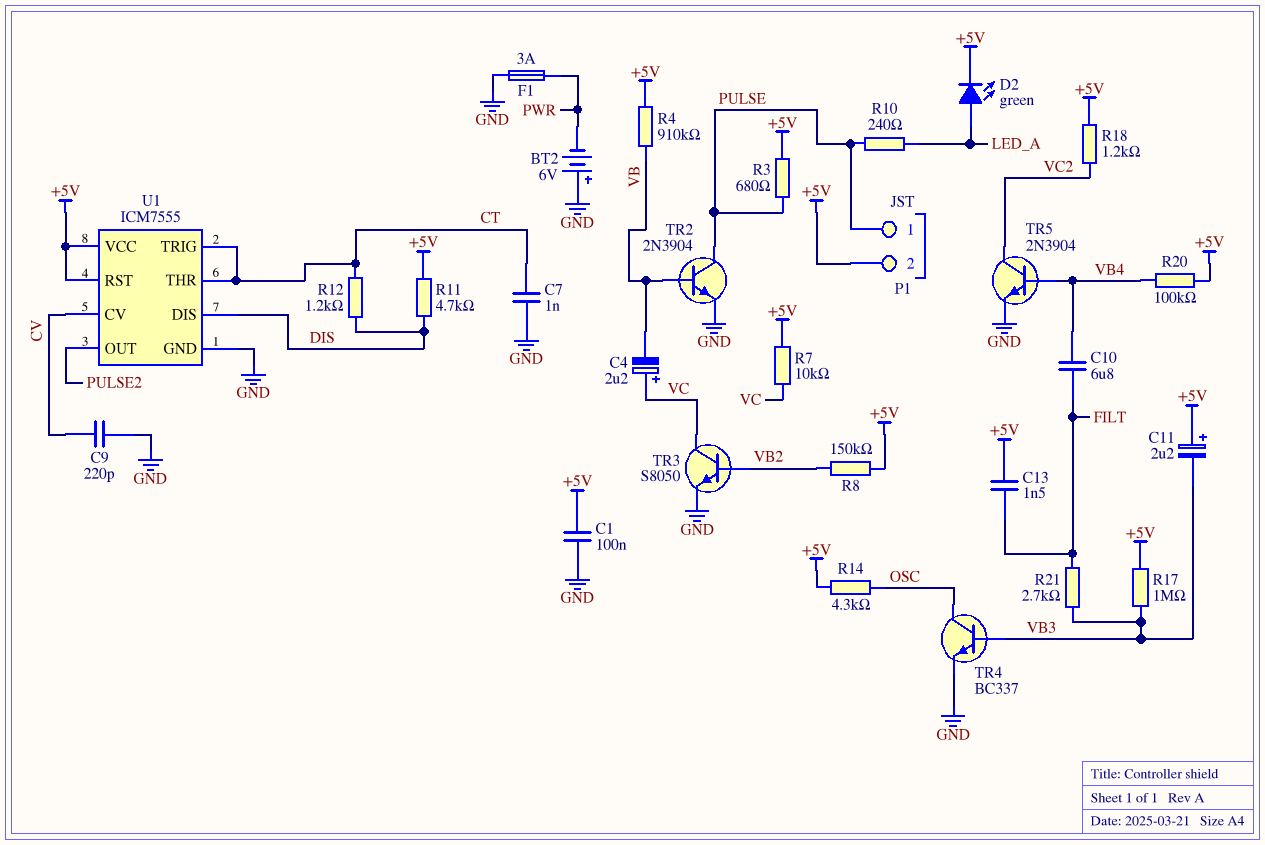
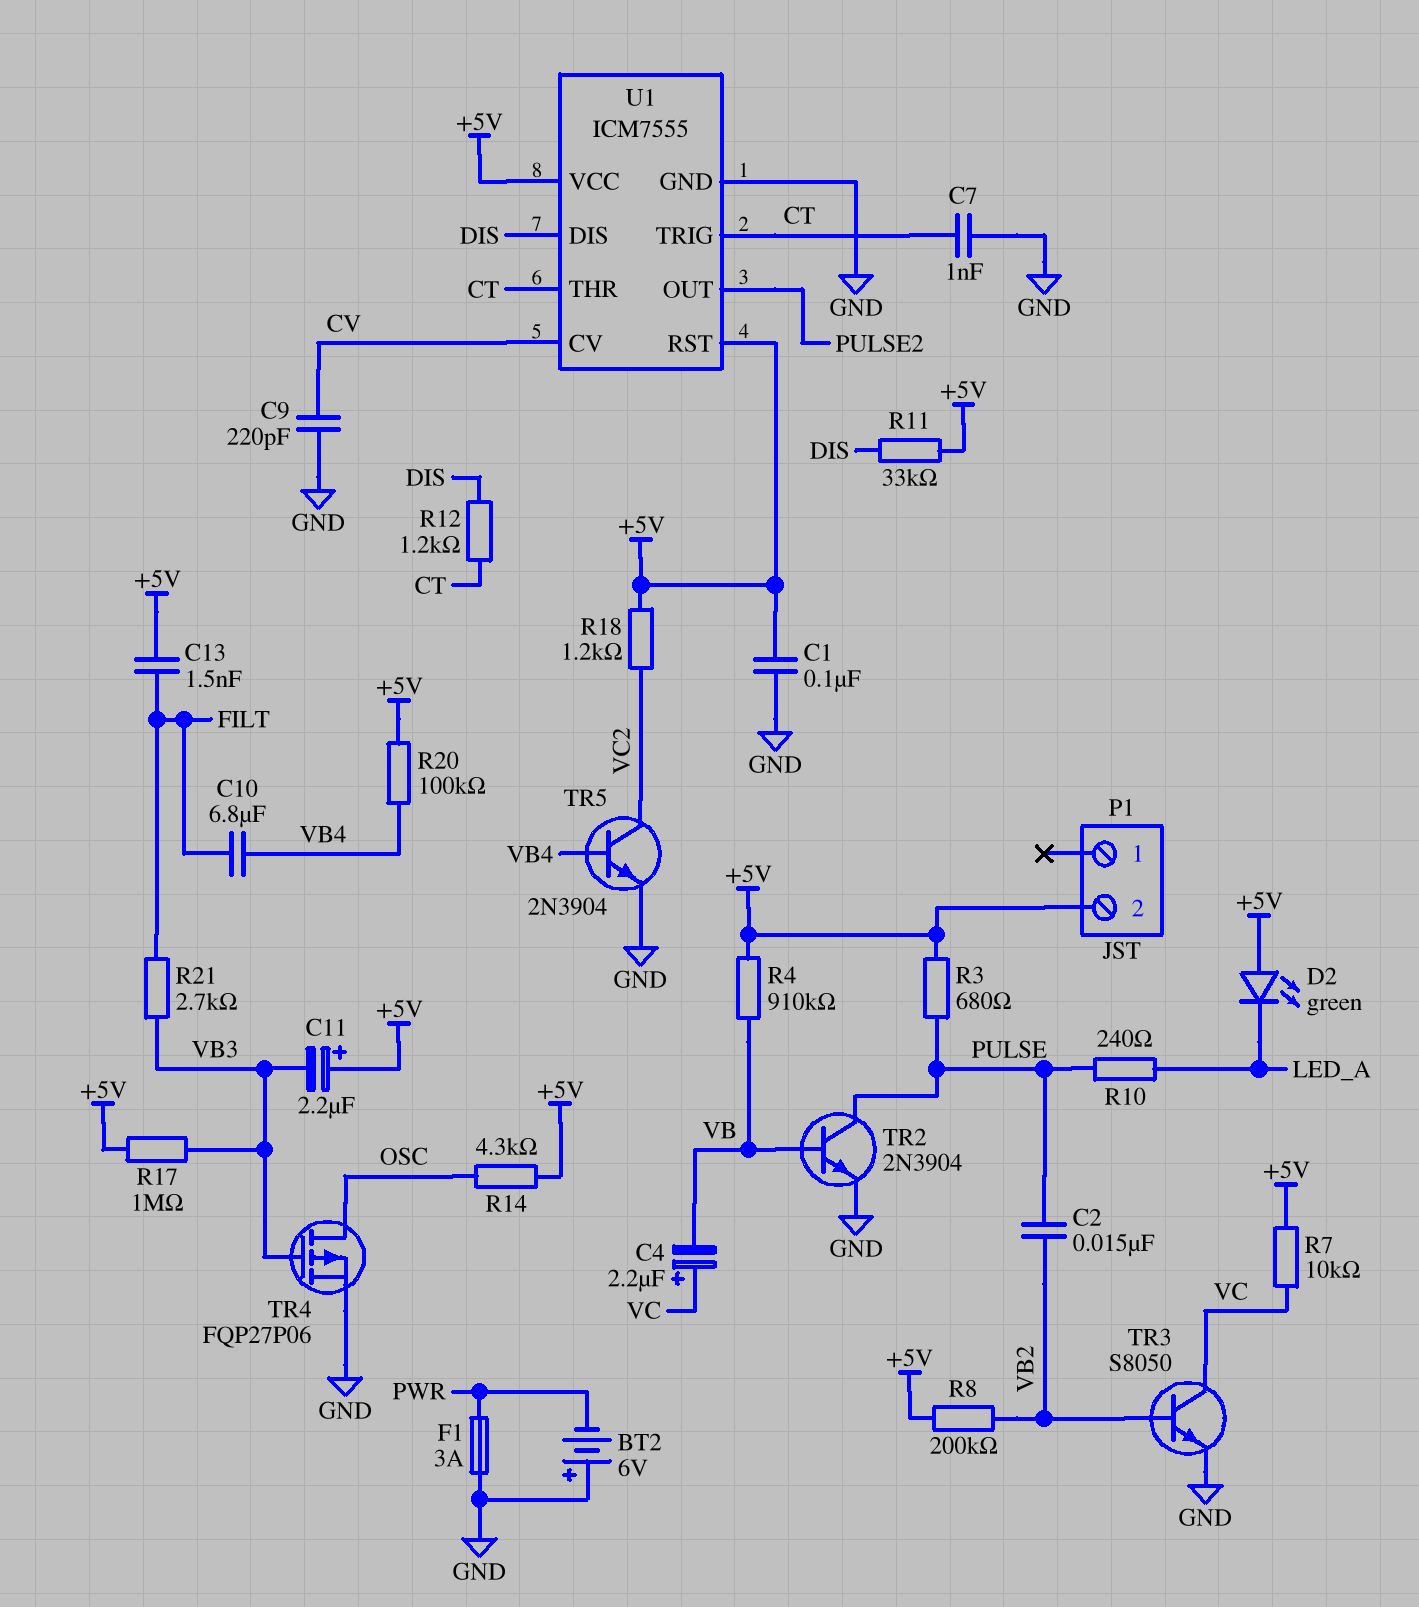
C2: none -> 15nF (PULSE, VB2)
D2: LED green (A LED_A, K +5V) -> LED green (A +5V, K LED_A)
P1 pin 1: PULSE -> none
R8: 150k (+5V, VB2) -> 200k (+5V, VB2)
R11: 4.7k (+5V, DIS) -> 33k (+5V, DIS)
TR4: NPN BC337 (B VB3, C OSC, E GND) -> PMOS FQP27P06 (G VB3, D OSC, S GND)

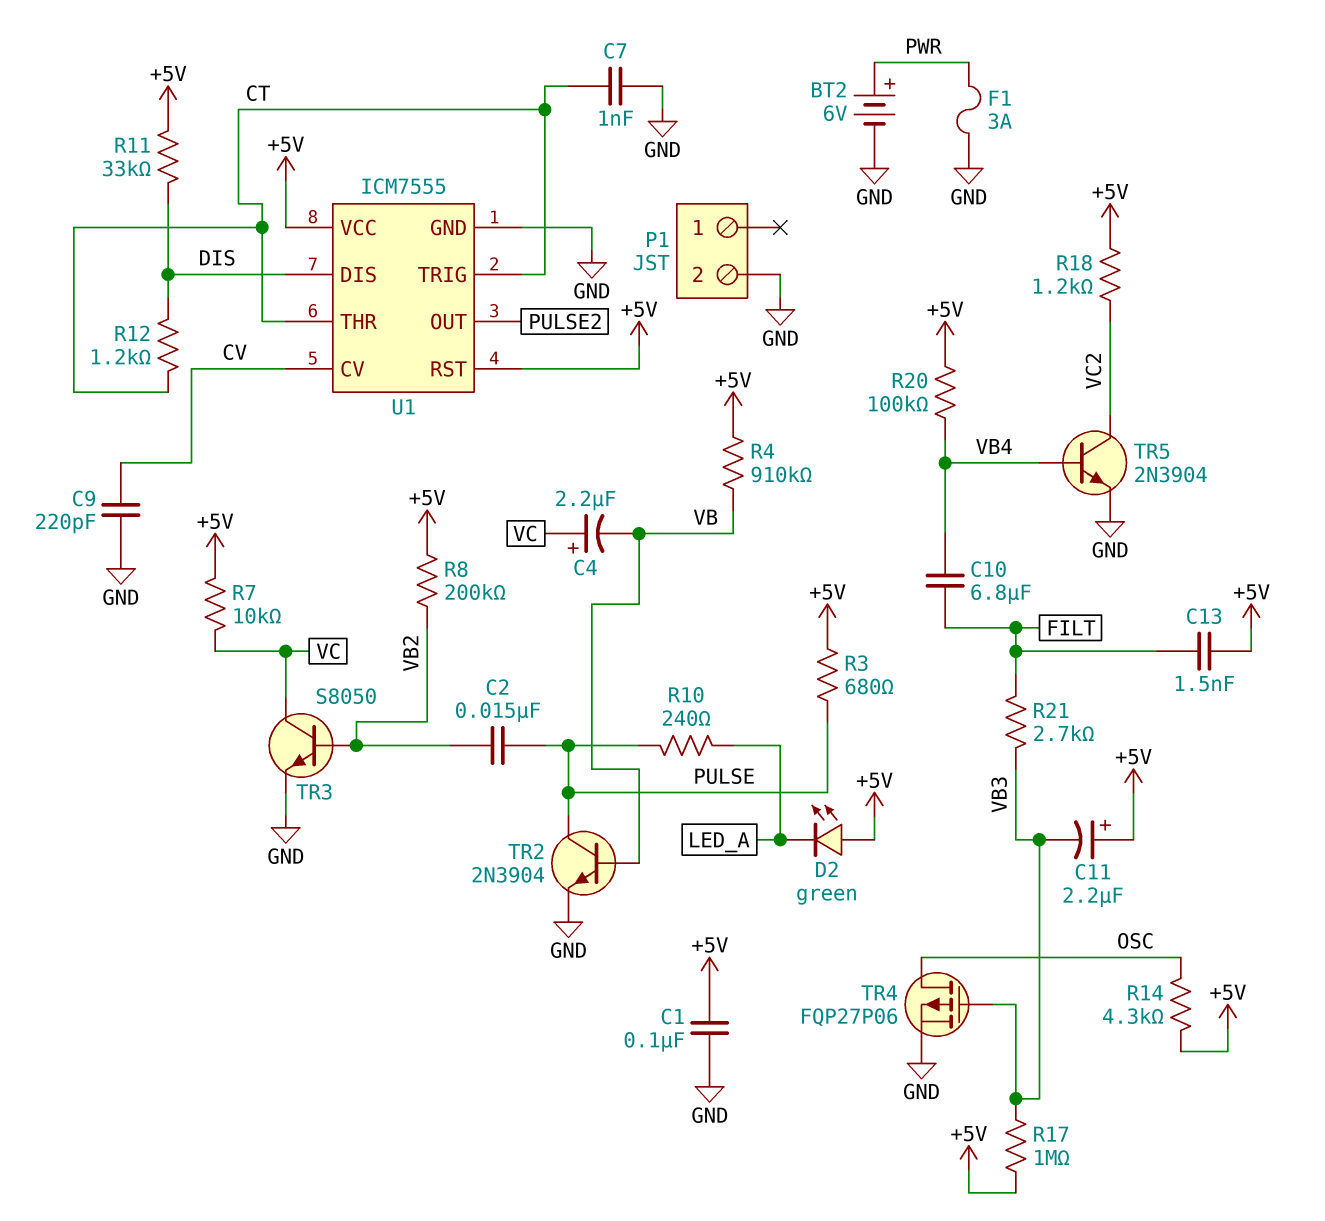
BT2: 6V (plus GND, minus PWR) -> 6V (plus PWR, minus GND)
P1 pin 2: +5V -> GND

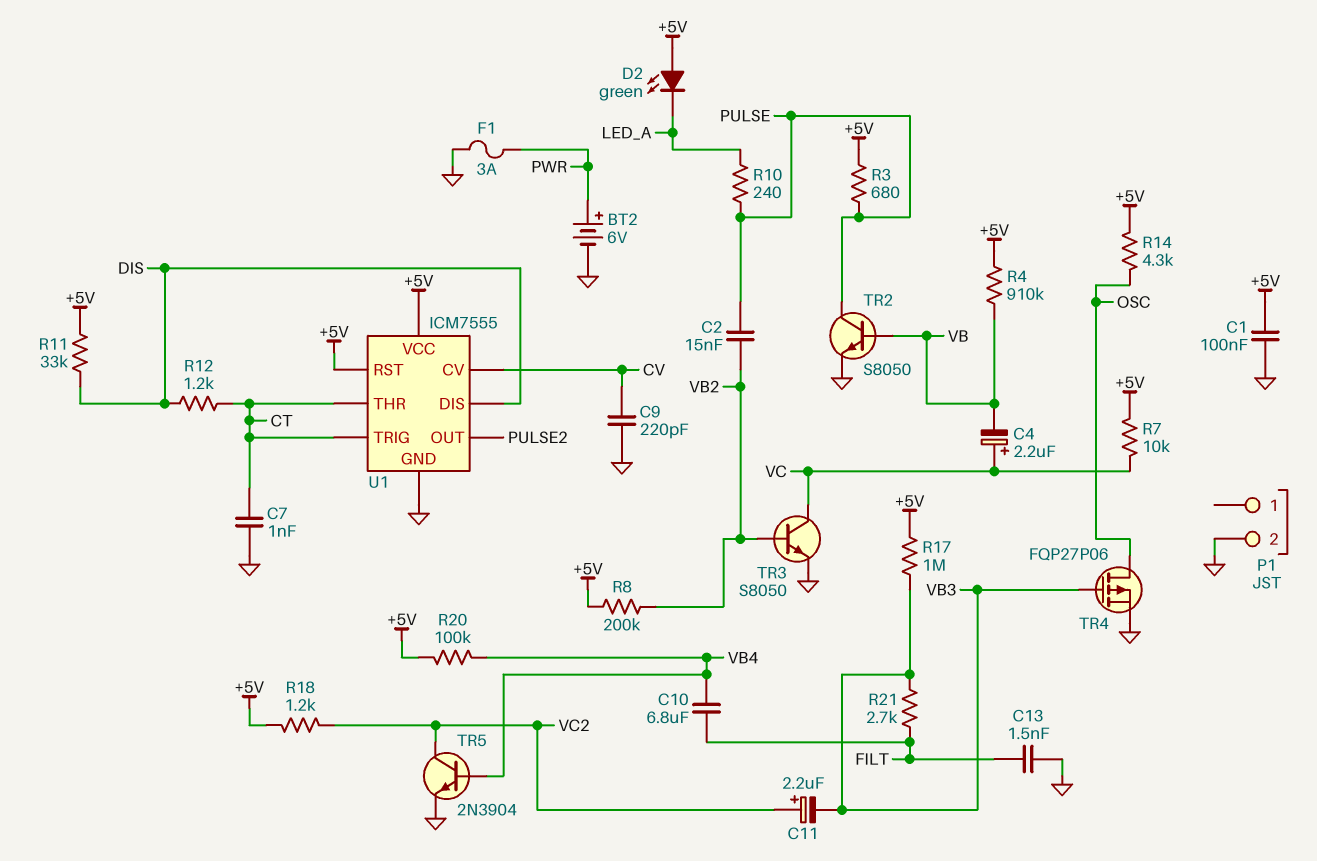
C11: 2.2uF (plus +5V, minus VB3) -> 2.2uF (plus VC2, minus VB3)
C13: 1.5nF (+5V, FILT) -> 1.5nF (FILT, GND)
TR2: NPN 2N3904 (B VB, C PULSE, E GND) -> NPN S8050 (B VB, C PULSE, E GND)

